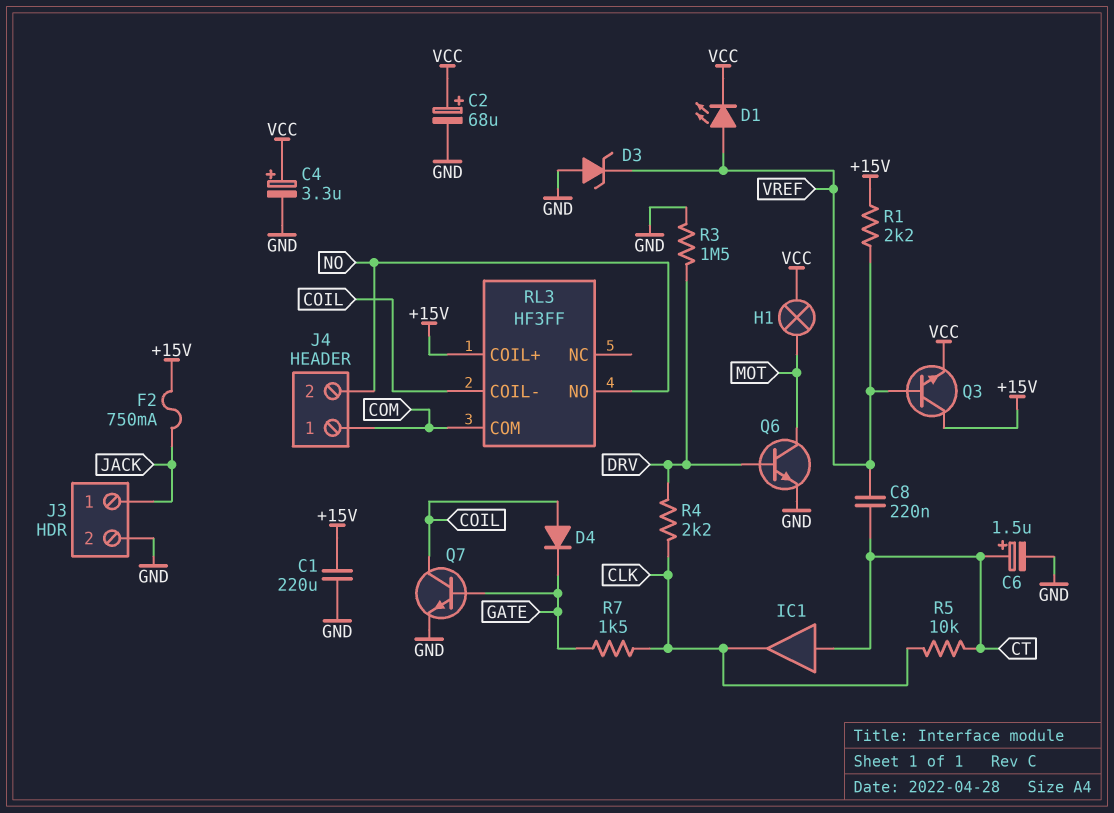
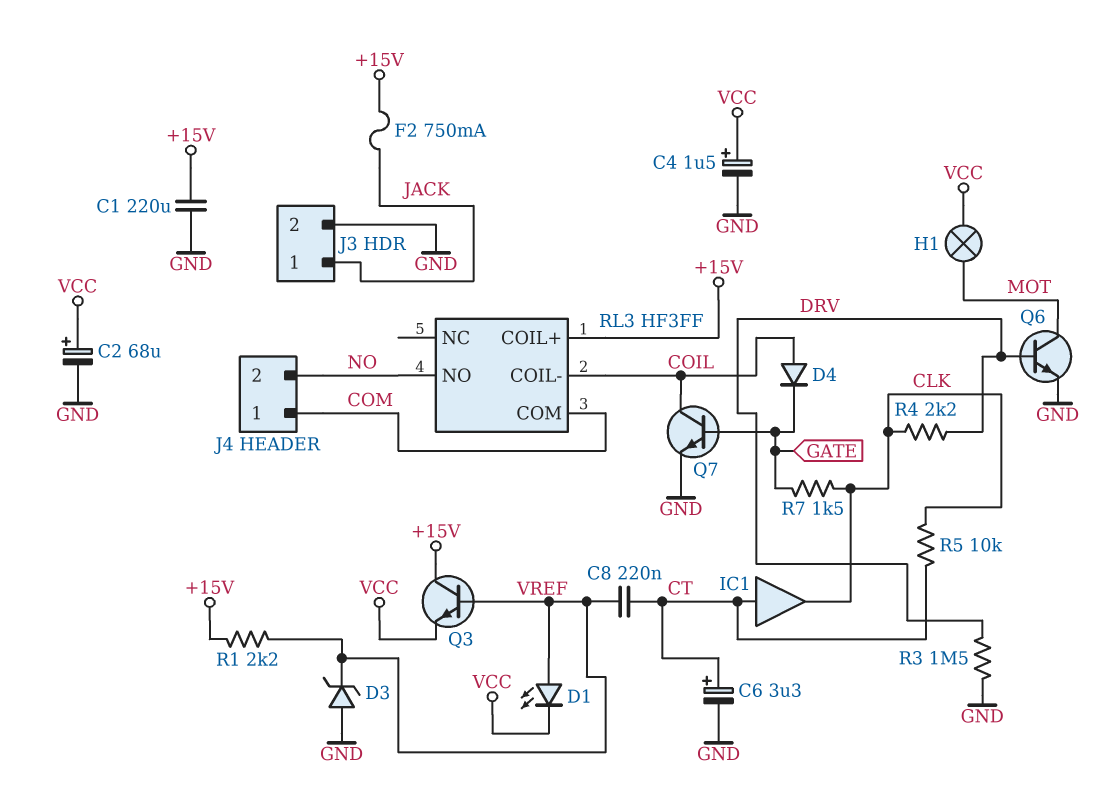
C4: 3.3uF (plus VCC, minus GND) -> 1.5uF (plus VCC, minus GND)
C6: 1.5uF (plus CT, minus GND) -> 3.3uF (plus CT, minus GND)

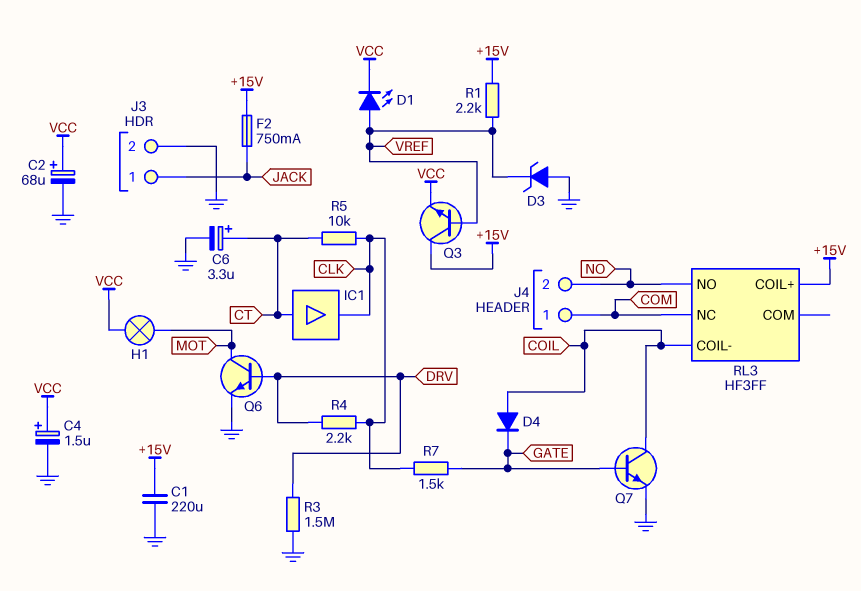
C8: 220nF (CT, VREF) -> none
RL3 pin COM: COM -> none
RL3 pin NC: none -> COM

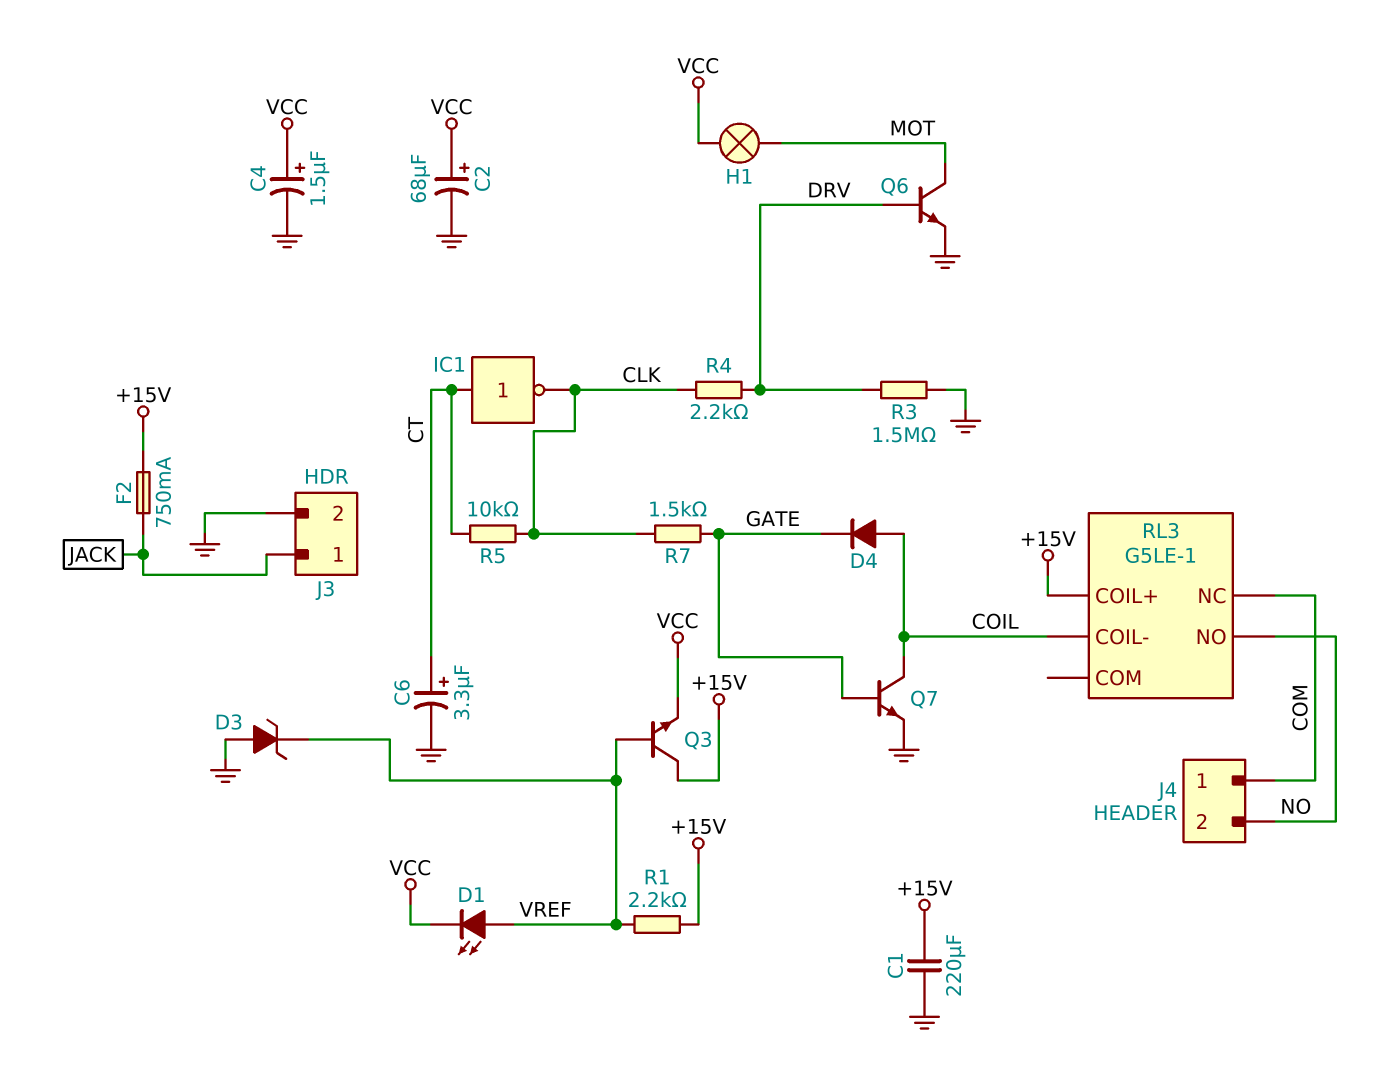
IC1: buffer (in CT, out CLK) -> NOT (in CT, out CLK)
RL3: HF3FF -> G5LE-1

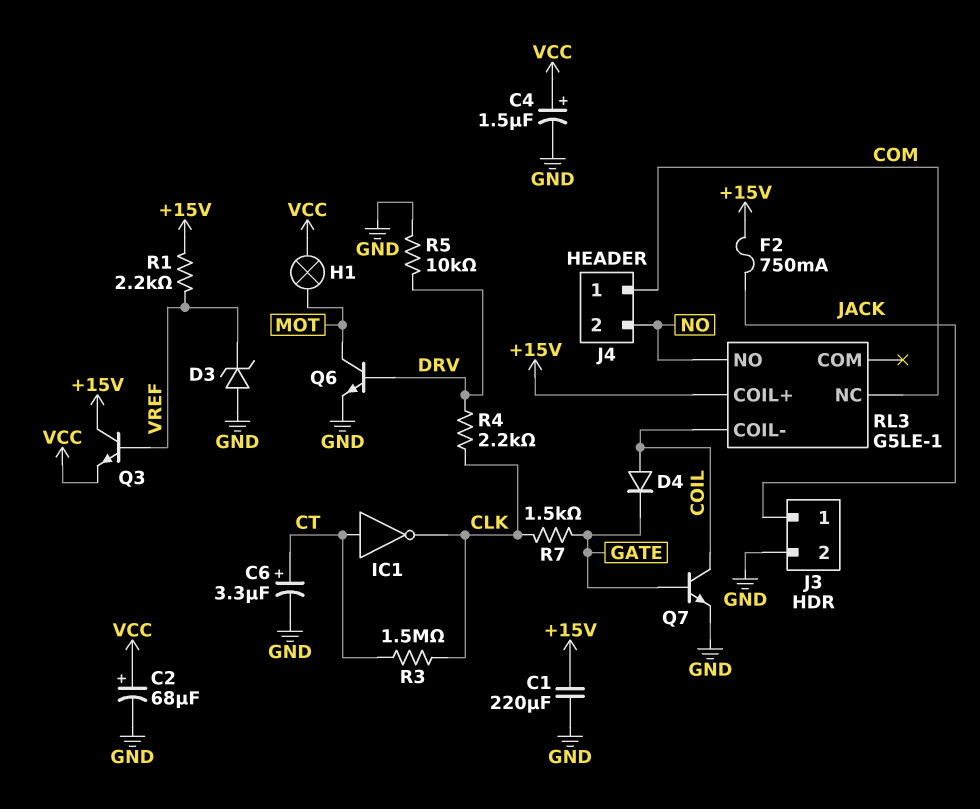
D1: LED (A VREF, K VCC) -> none
R3: 1.5M (DRV, GND) -> 1.5M (CLK, CT)
R5: 10k (CLK, CT) -> 10k (DRV, GND)

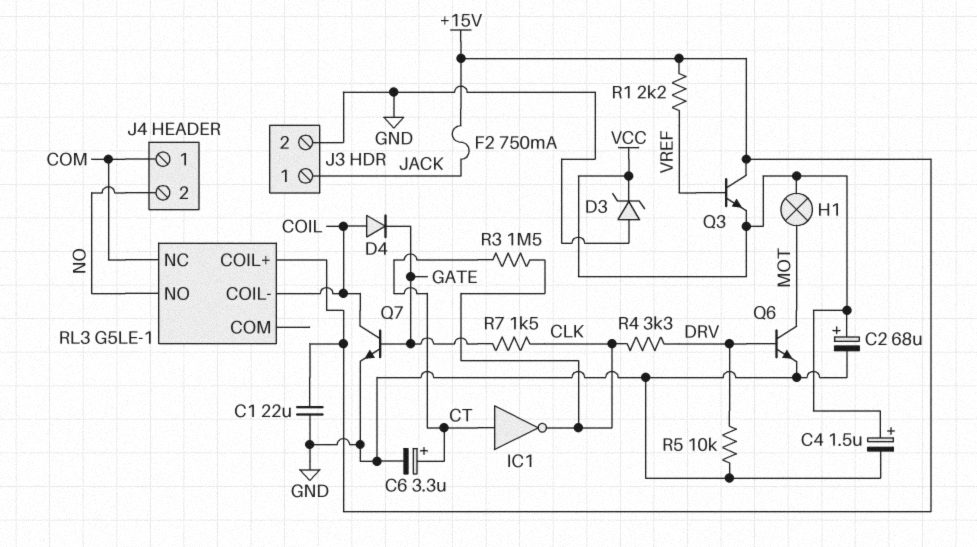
C1: 220uF (+15V, GND) -> 22uF (+15V, GND)
D3: zener (A GND, K VREF) -> zener (A GND, K VCC)
R4: 2.2k (CLK, DRV) -> 3.3k (CLK, DRV)

